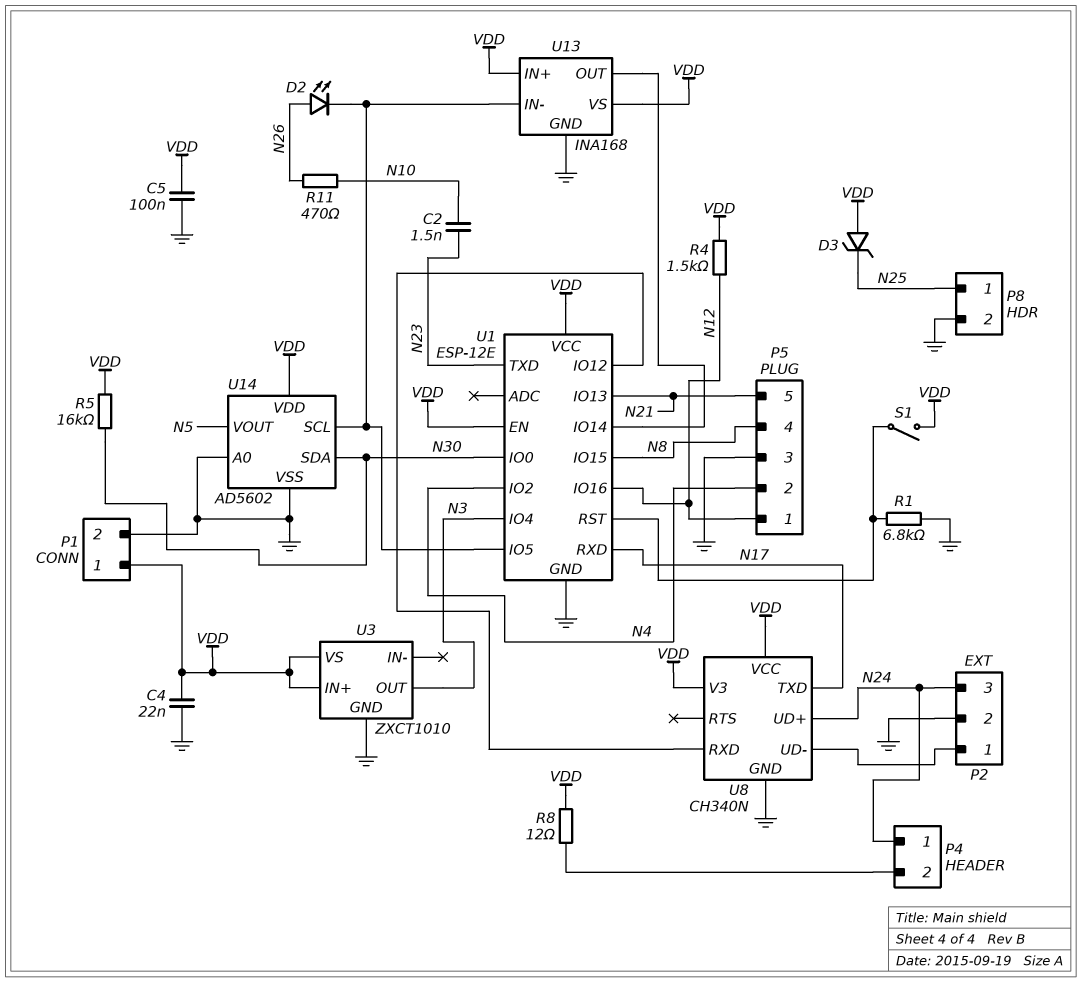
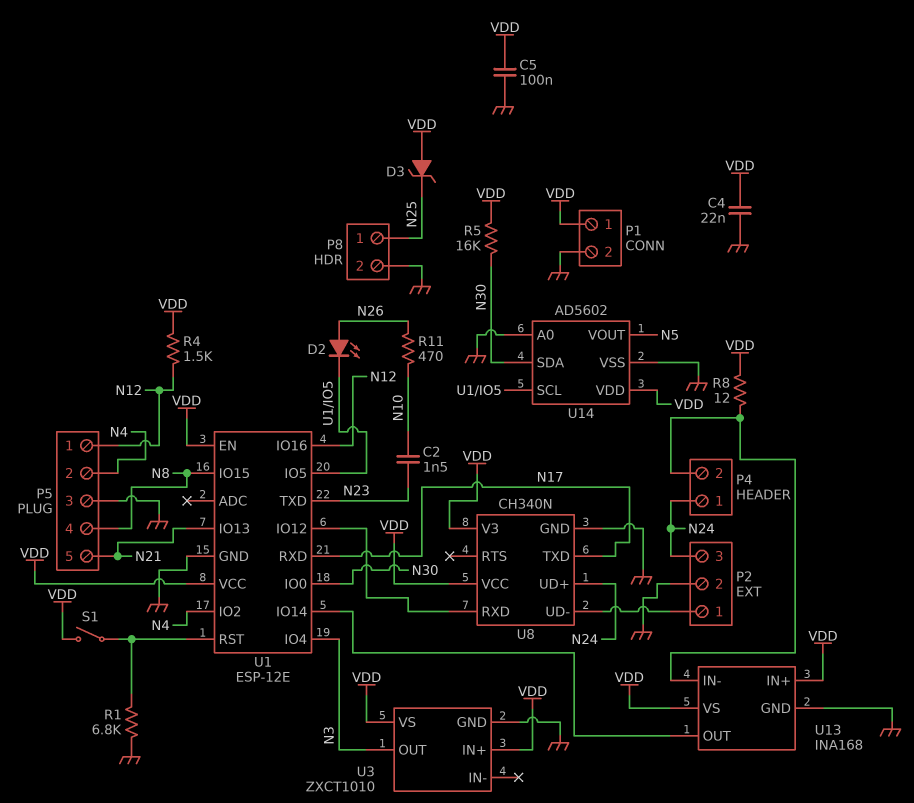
U13 pin IN-: U1/IO5 -> P4/2

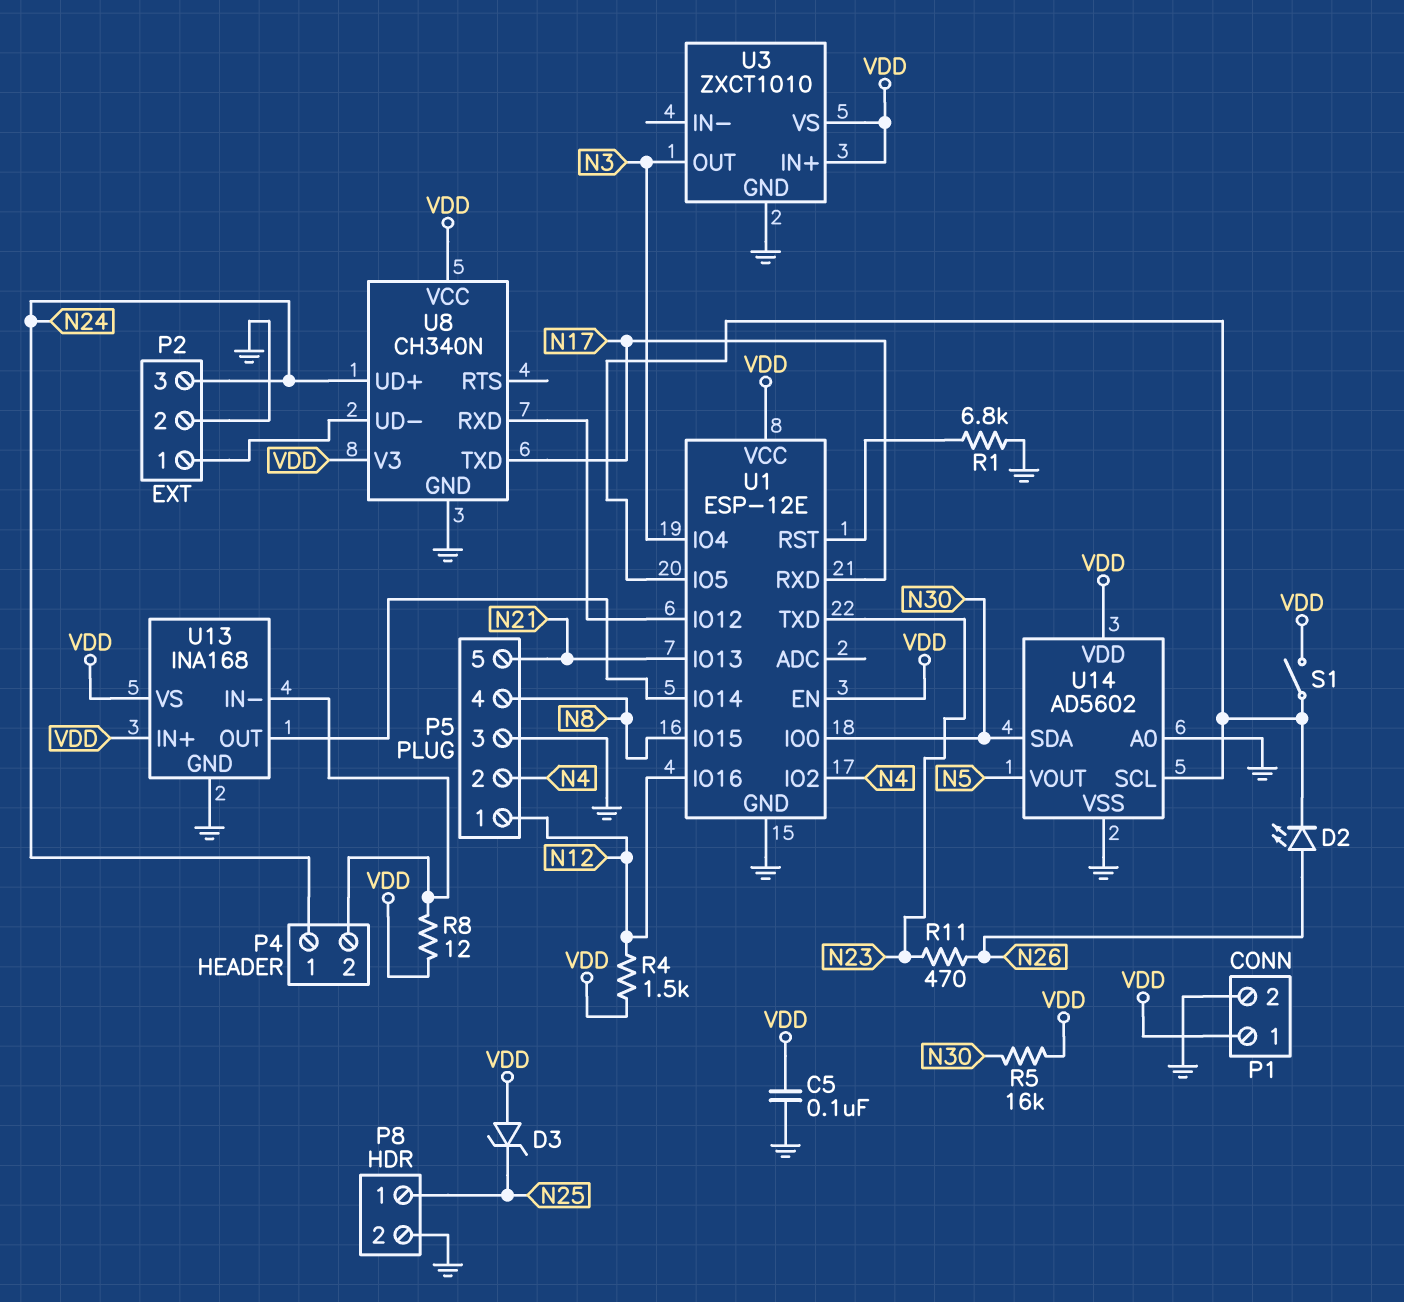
C2: 1.5nF (N10, N23) -> none
C4: 22nF (GND, VDD) -> none
R11: 470 (N10, N26) -> 470 (N23, N26)
S1: switch (U1/RST, VDD) -> switch (U1/IO5, VDD)

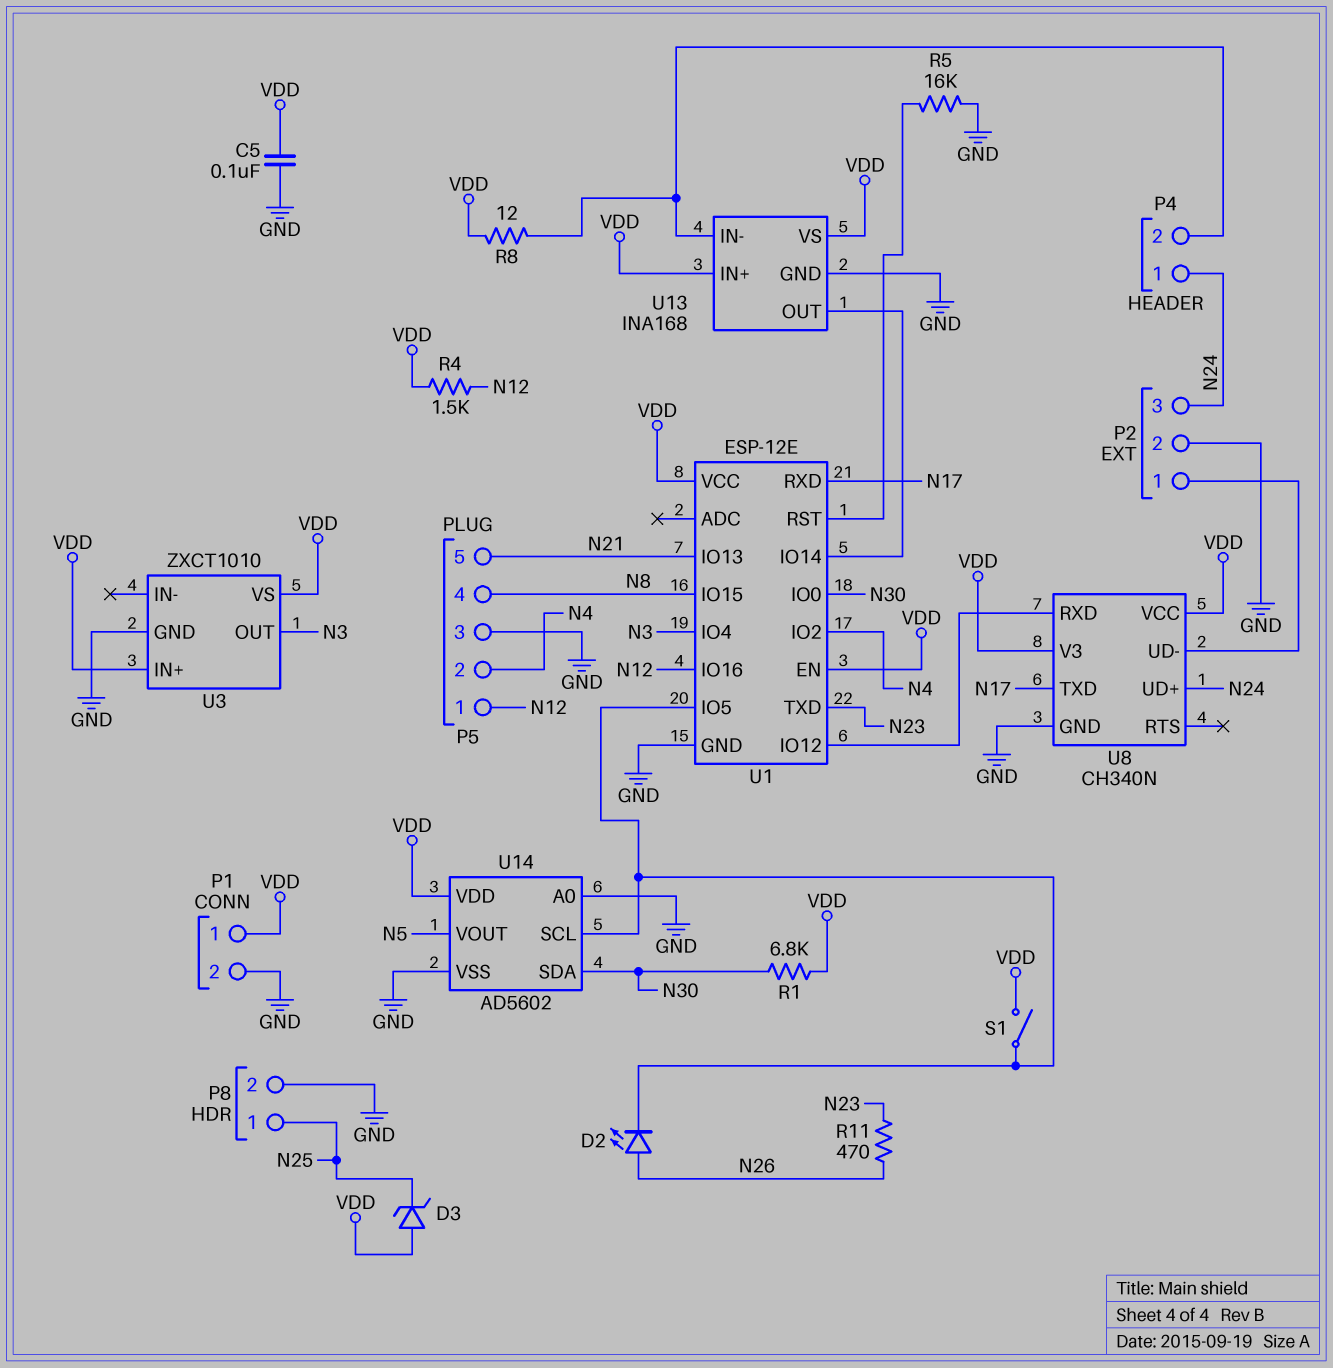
R1: 6.8k (GND, U1/RST) -> 6.8k (N30, VDD)
R5: 16k (N30, VDD) -> 16k (GND, U1/RST)

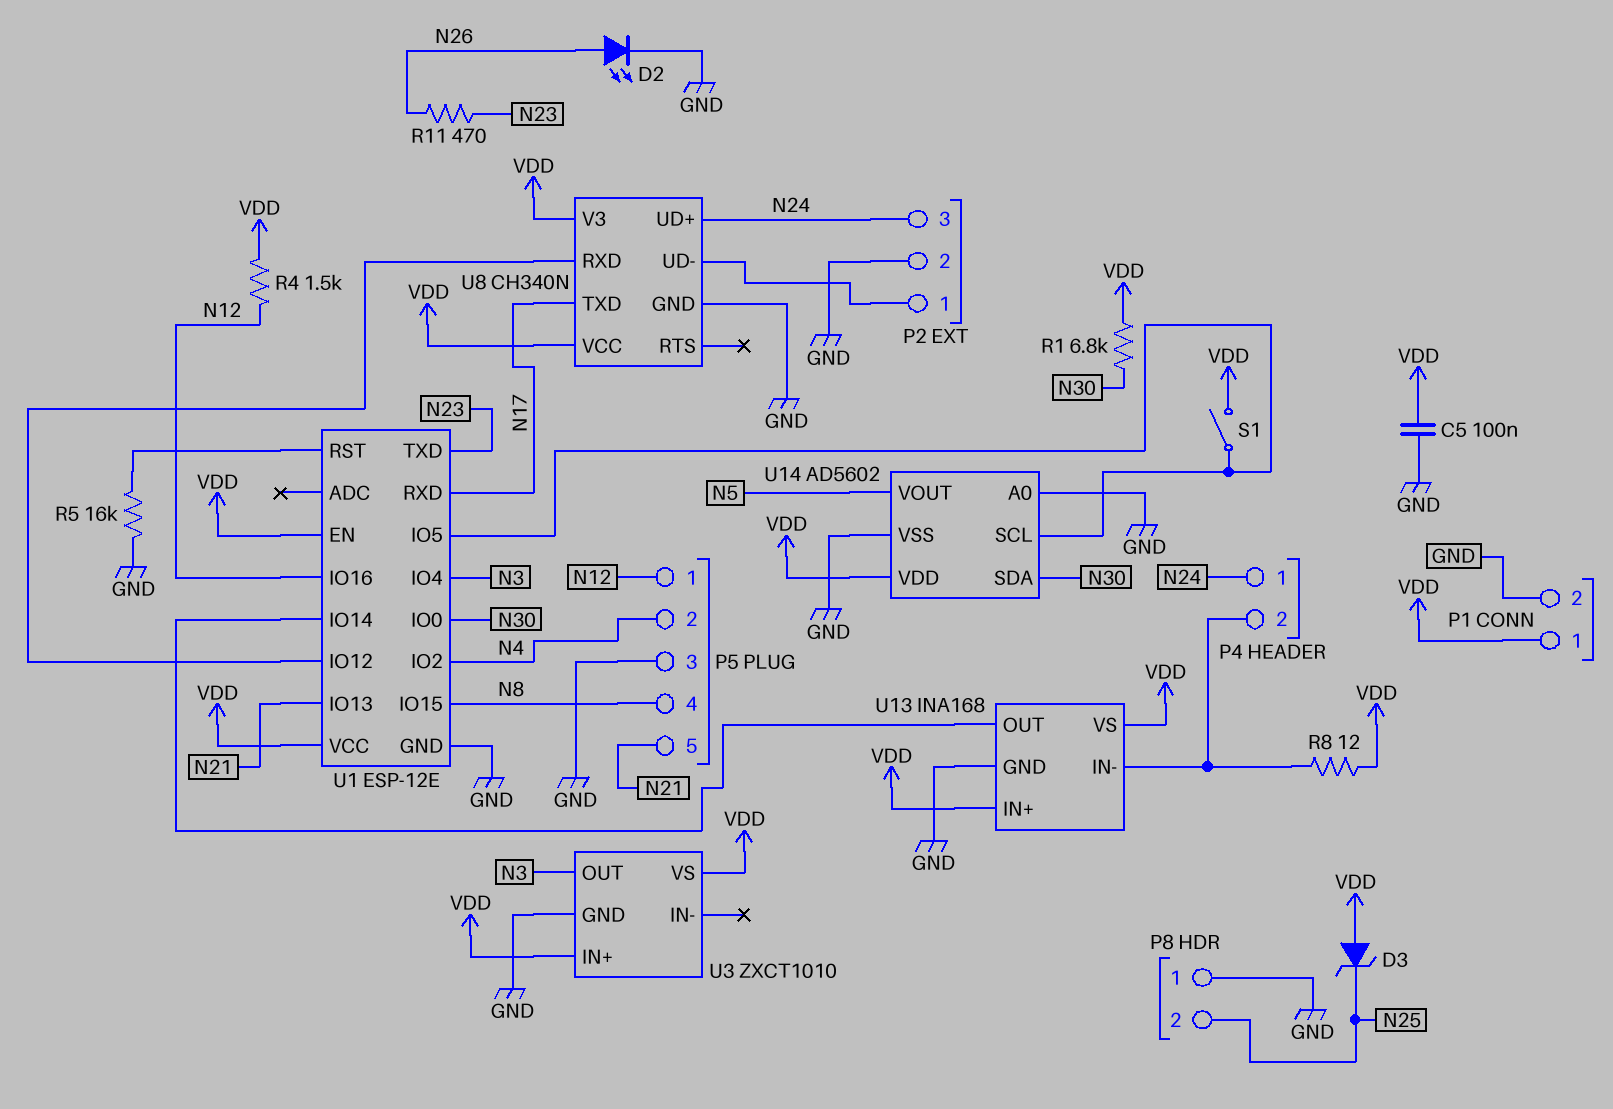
D2: LED (A N26, K U1/IO5) -> LED (A N26, K GND)
P8 pin 1: N25 -> GND
P8 pin 2: GND -> N25

